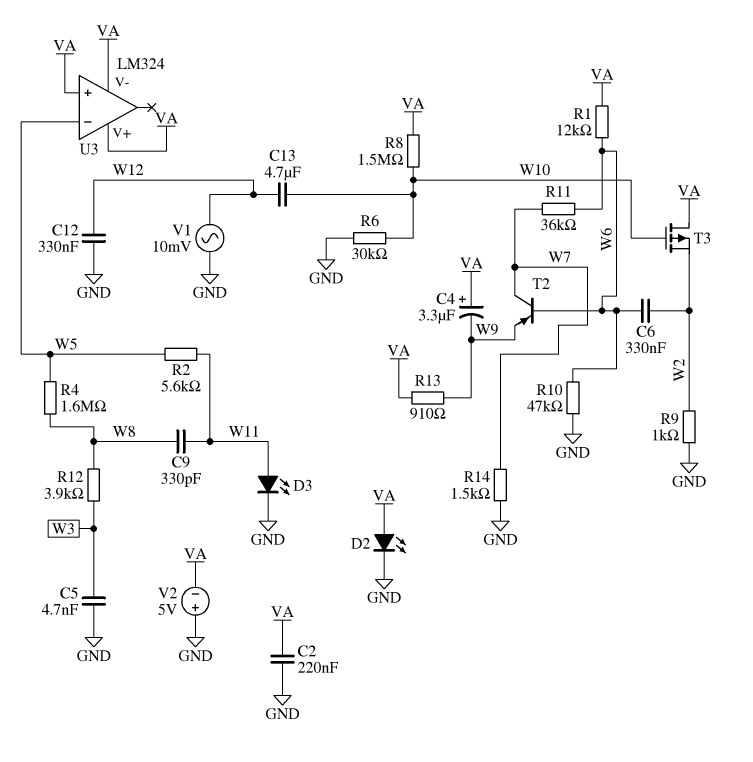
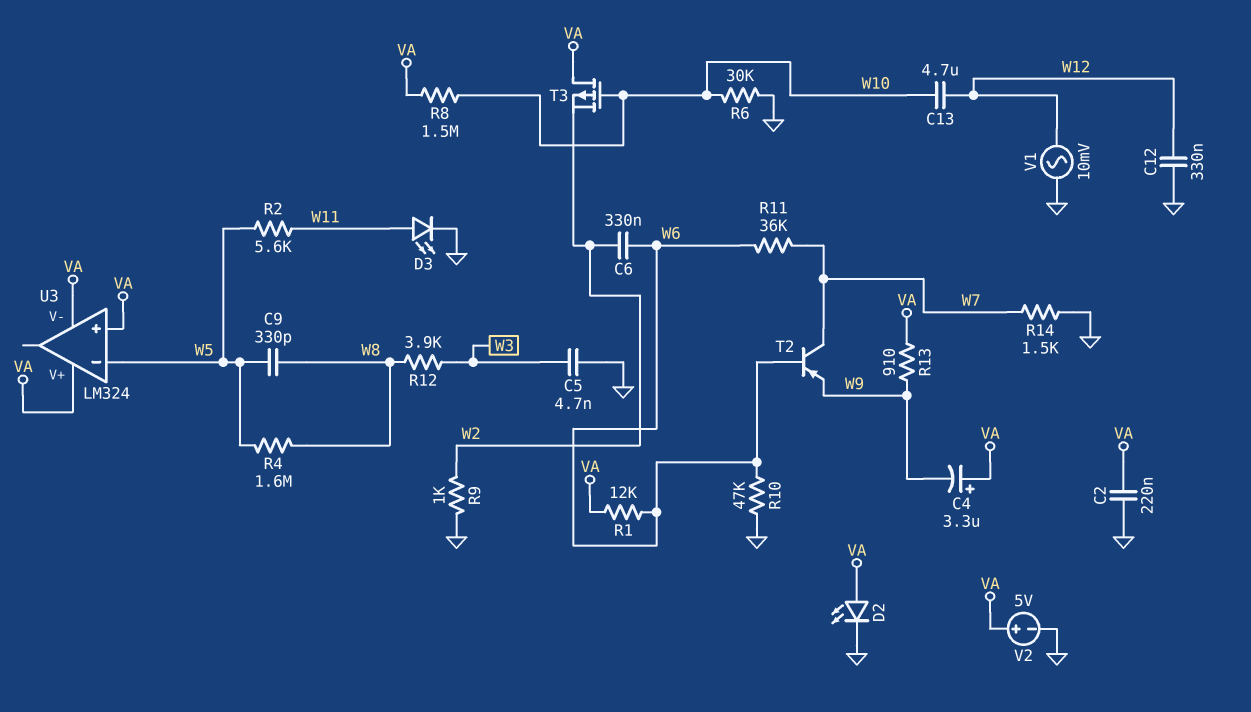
C9: 330pF (W8, W11) -> 330pF (W5, W8)
V2: 5V (plus GND, minus VA) -> 5V (plus VA, minus GND)

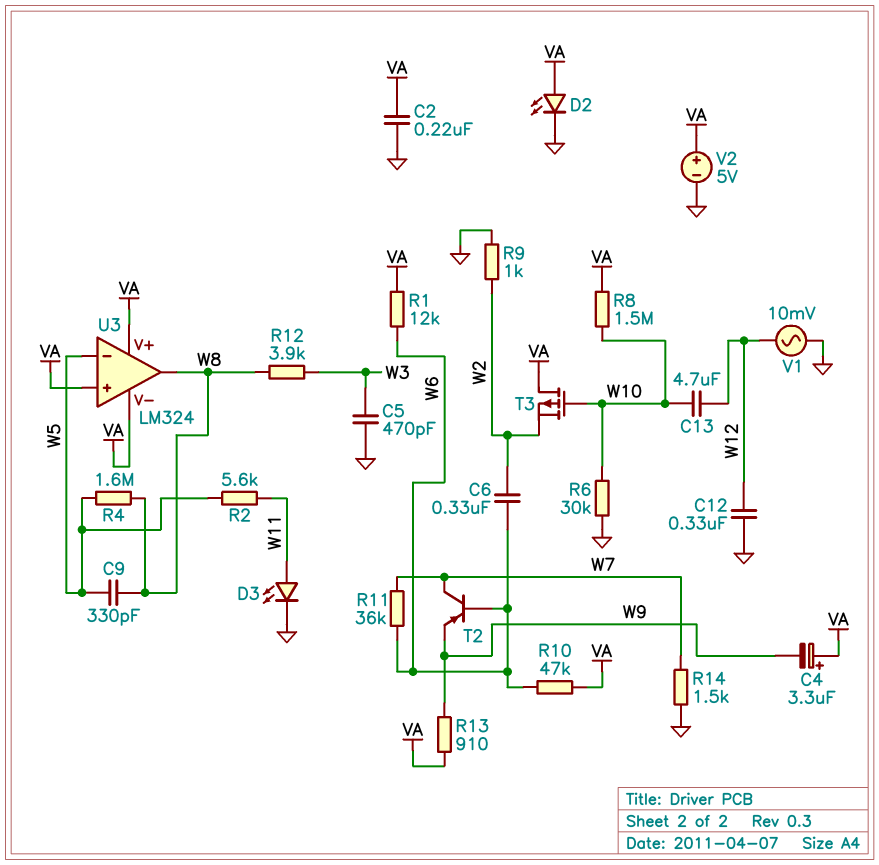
C5: 4.7nF (GND, W3) -> 470pF (GND, W3)
R10: 47k (GND, W6) -> 47k (VA, W6)
U3 pin out: none -> W8

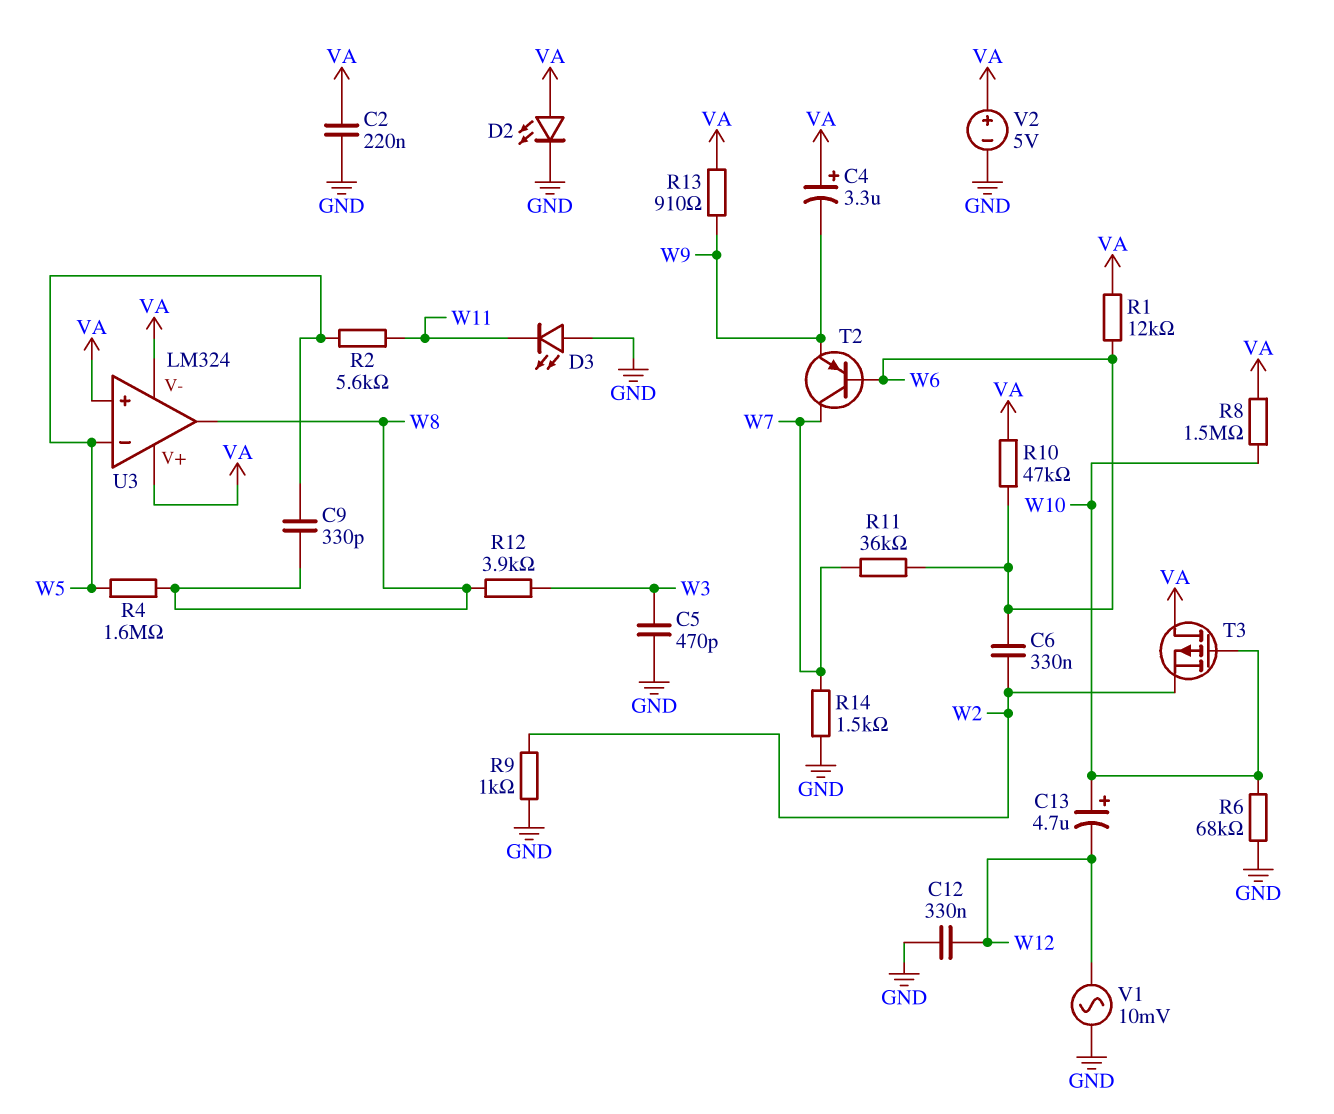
C13: 4.7uF (W10, W12) -> 4.7uF (plus W10, minus W12)
D3: LED (A W11, K GND) -> LED (A GND, K W11)
R6: 30k (GND, W10) -> 68k (GND, W10)

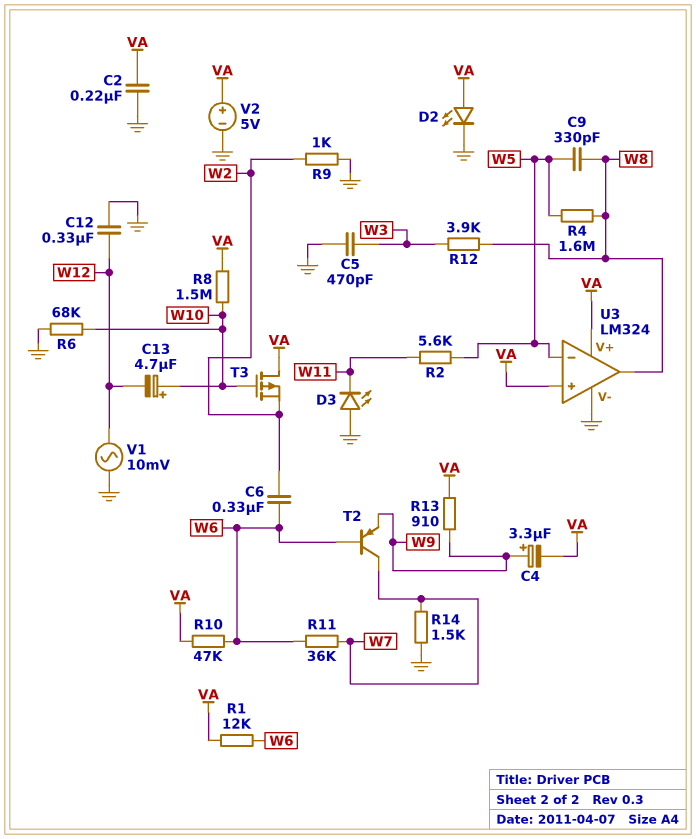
C4: 3.3uF (plus VA, minus W9) -> 3.3uF (plus W9, minus VA)
U3 pin V-: VA -> GND

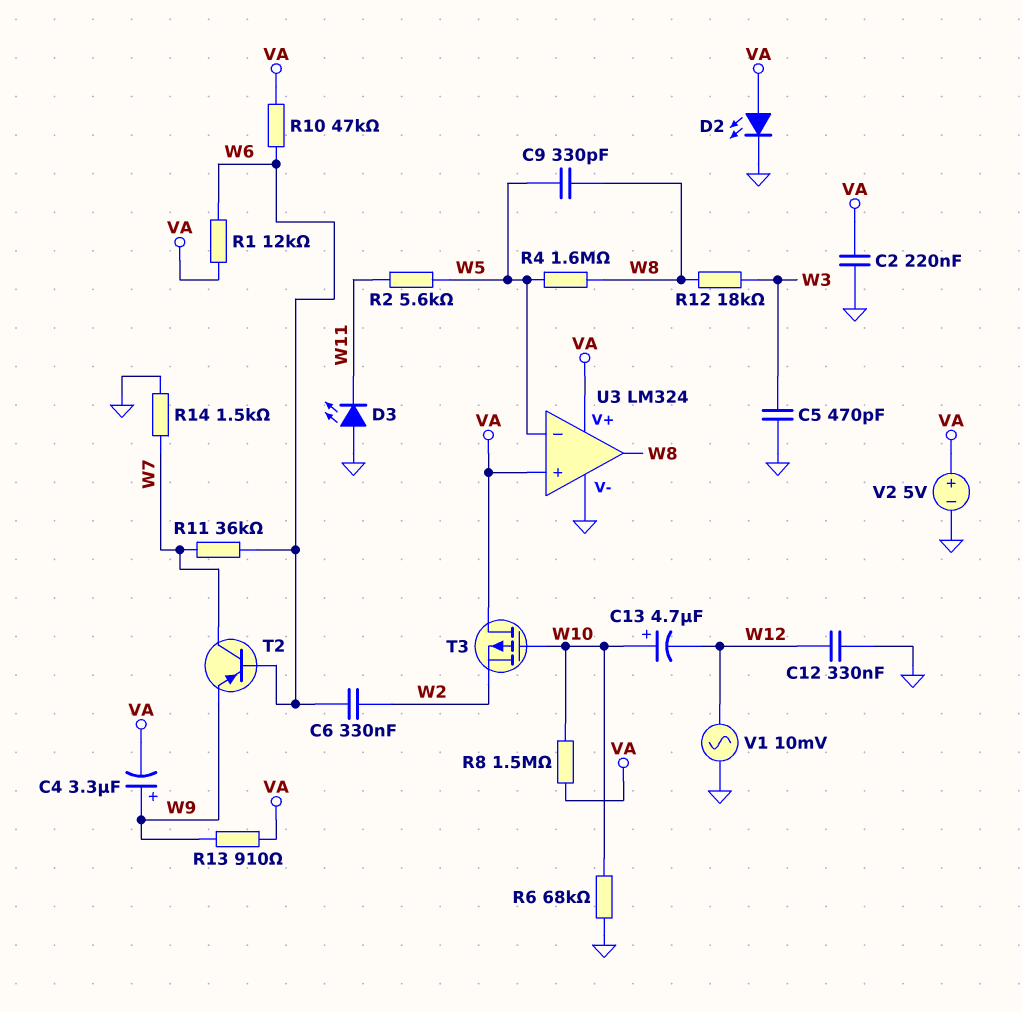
R9: 1k (GND, W2) -> none
R12: 3.9k (W3, W8) -> 18k (W3, W8)

